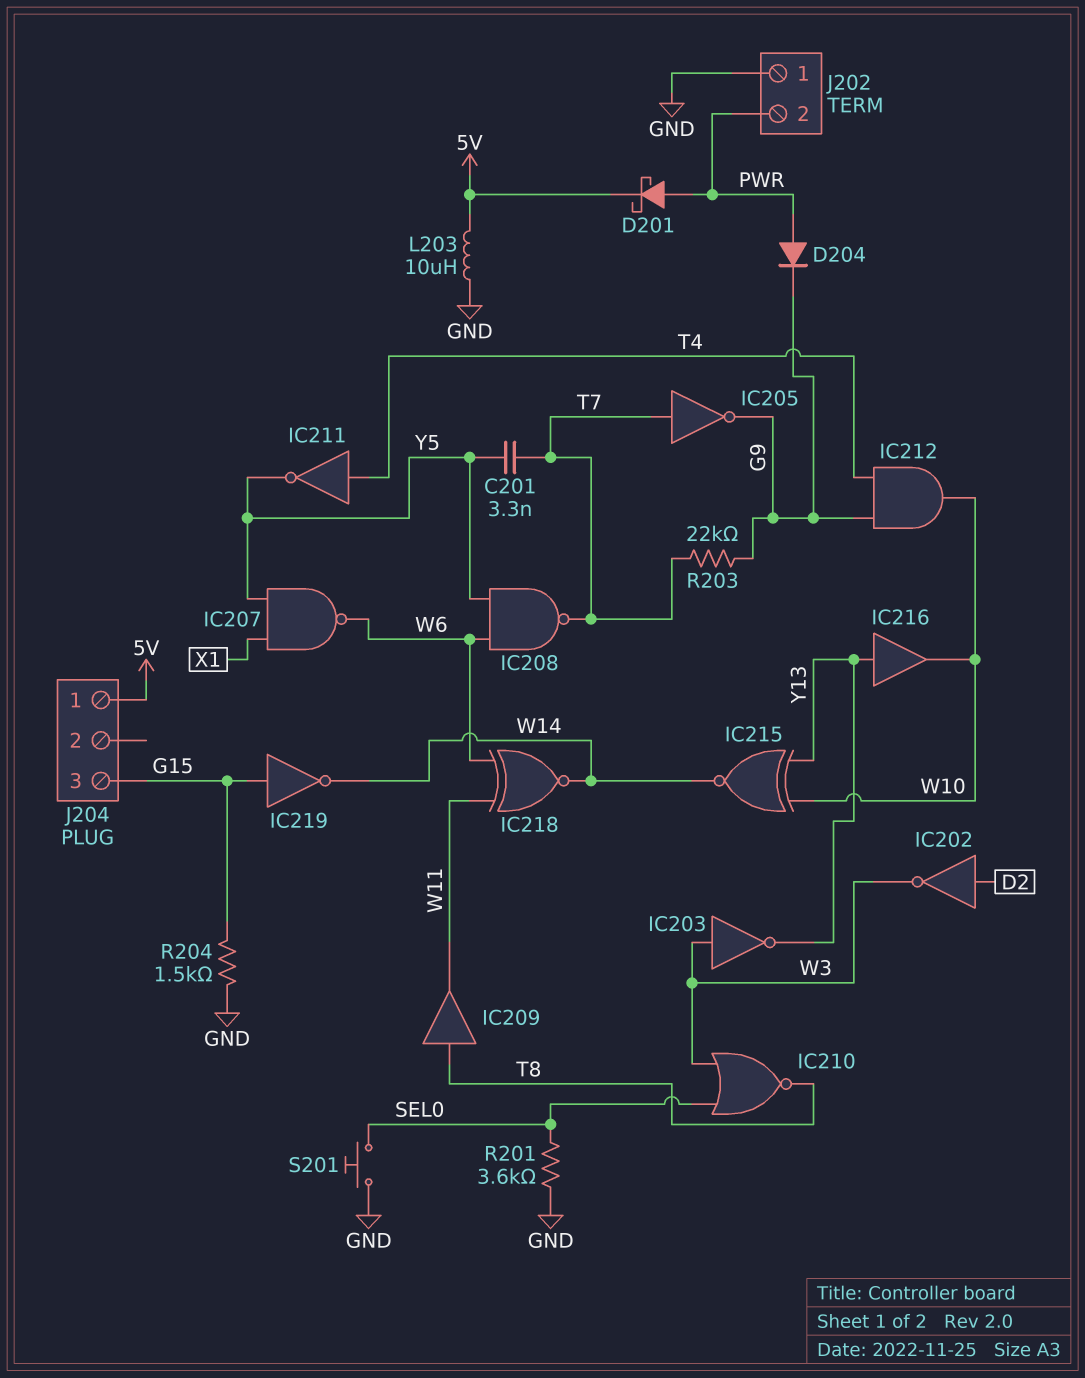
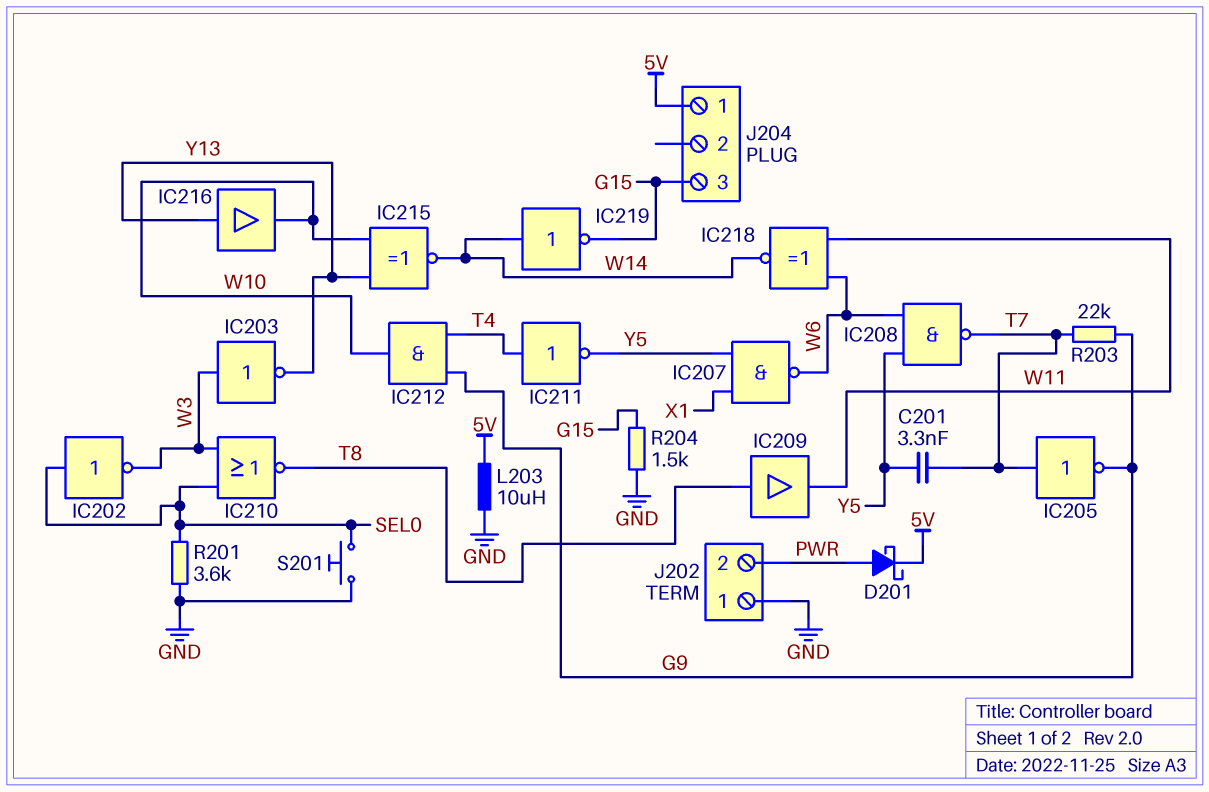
D204: diode (A PWR, K G9) -> none
IC202: NOT (in D2, out W3) -> NOT (in SEL0, out W3)
IC219: NOT (in G15, out W14) -> NOT (in W14, out G15)

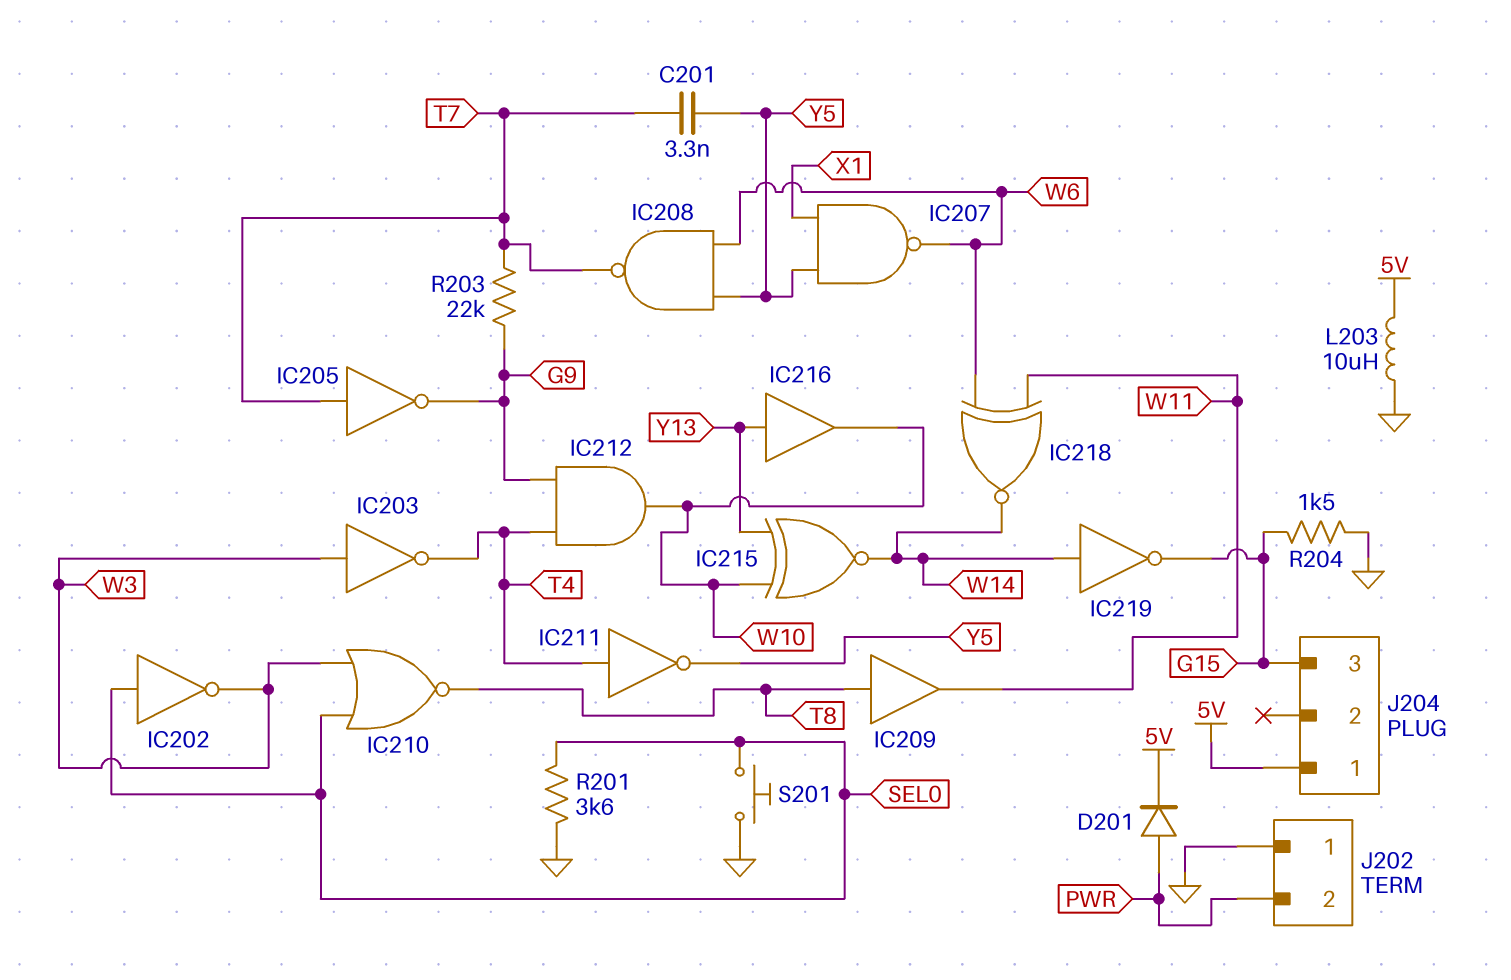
D201: schottky (A PWR, K 5V) -> diode (A PWR, K 5V)
IC203: NOT (in W3, out Y13) -> NOT (in W3, out T4)

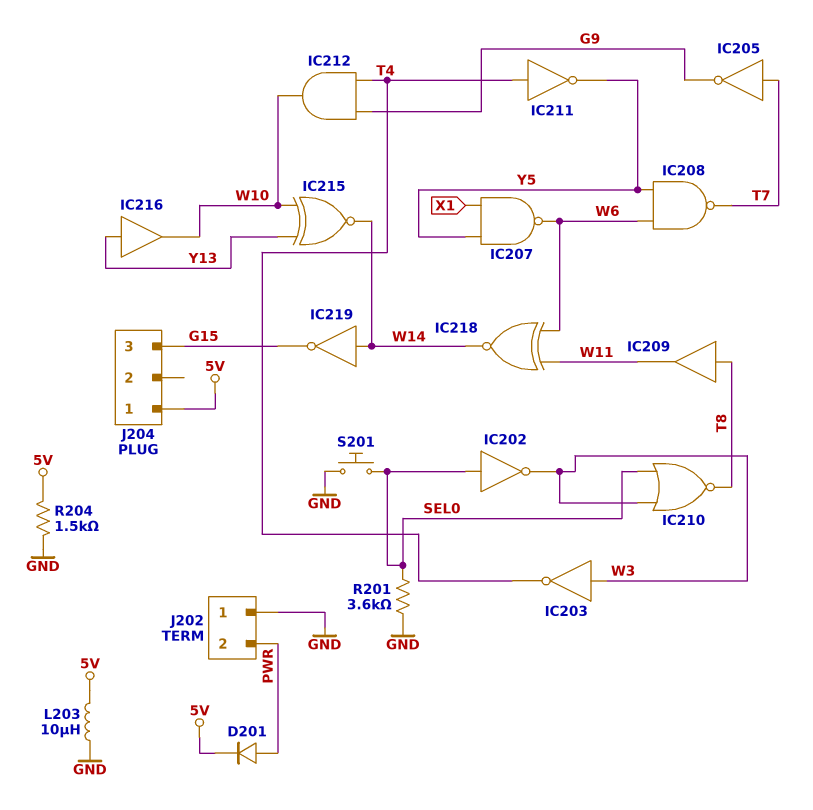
C201: 3.3nF (T7, Y5) -> none
R203: 22k (G9, T7) -> none
R204: 1.5k (G15, GND) -> 1.5k (5V, GND)

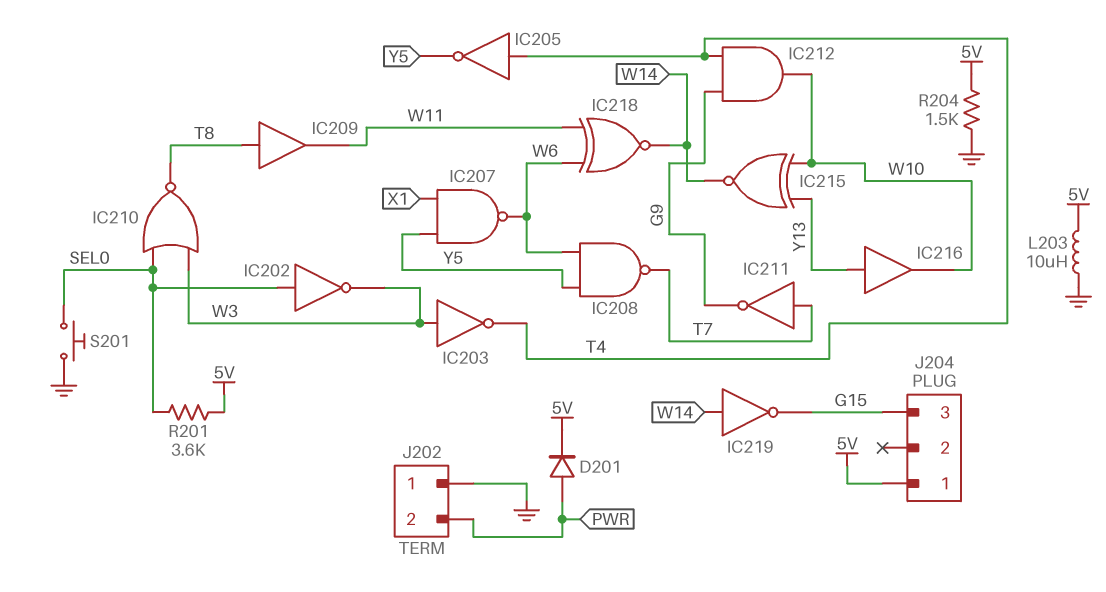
IC205: NOT (in T7, out G9) -> NOT (in T4, out Y5)
IC211: NOT (in T4, out Y5) -> NOT (in T7, out G9)
R201: 3.6k (GND, SEL0) -> 3.6k (5V, SEL0)

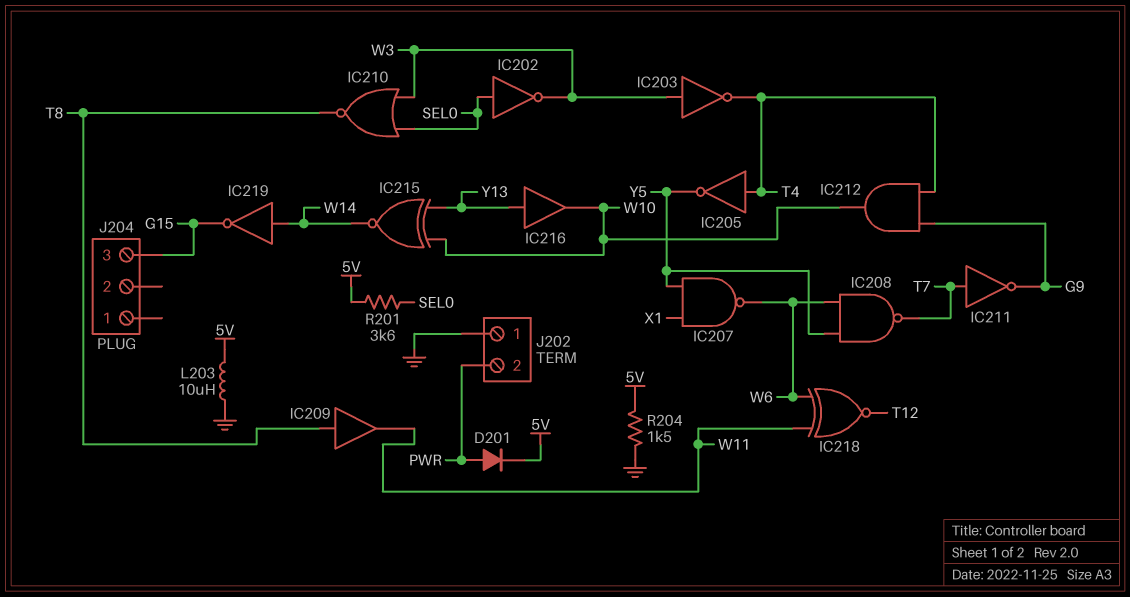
IC218: XNOR (in W6, in W11, out W14) -> XNOR (in W6, in W11, out T12)
J204 pin 1: 5V -> none
S201: button (GND, SEL0) -> none

